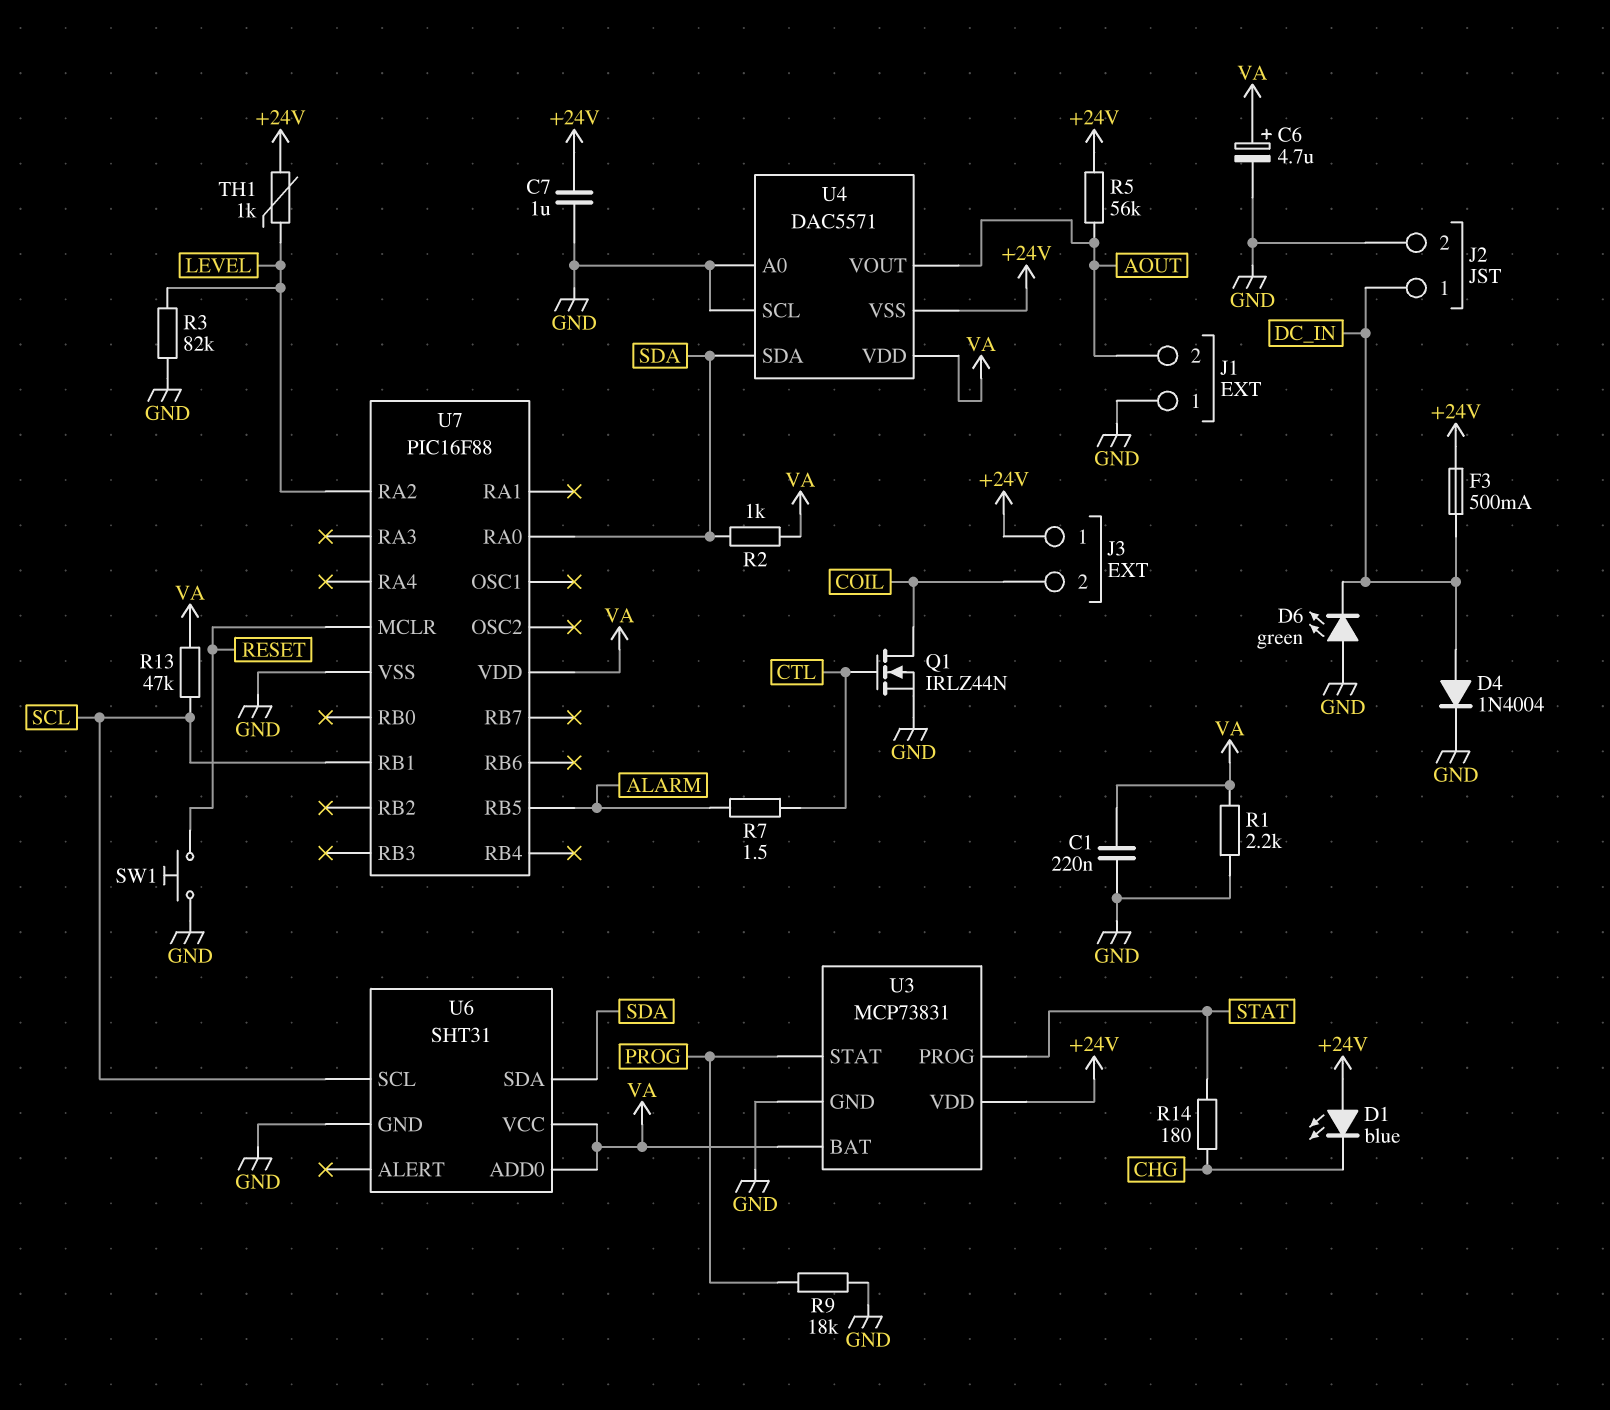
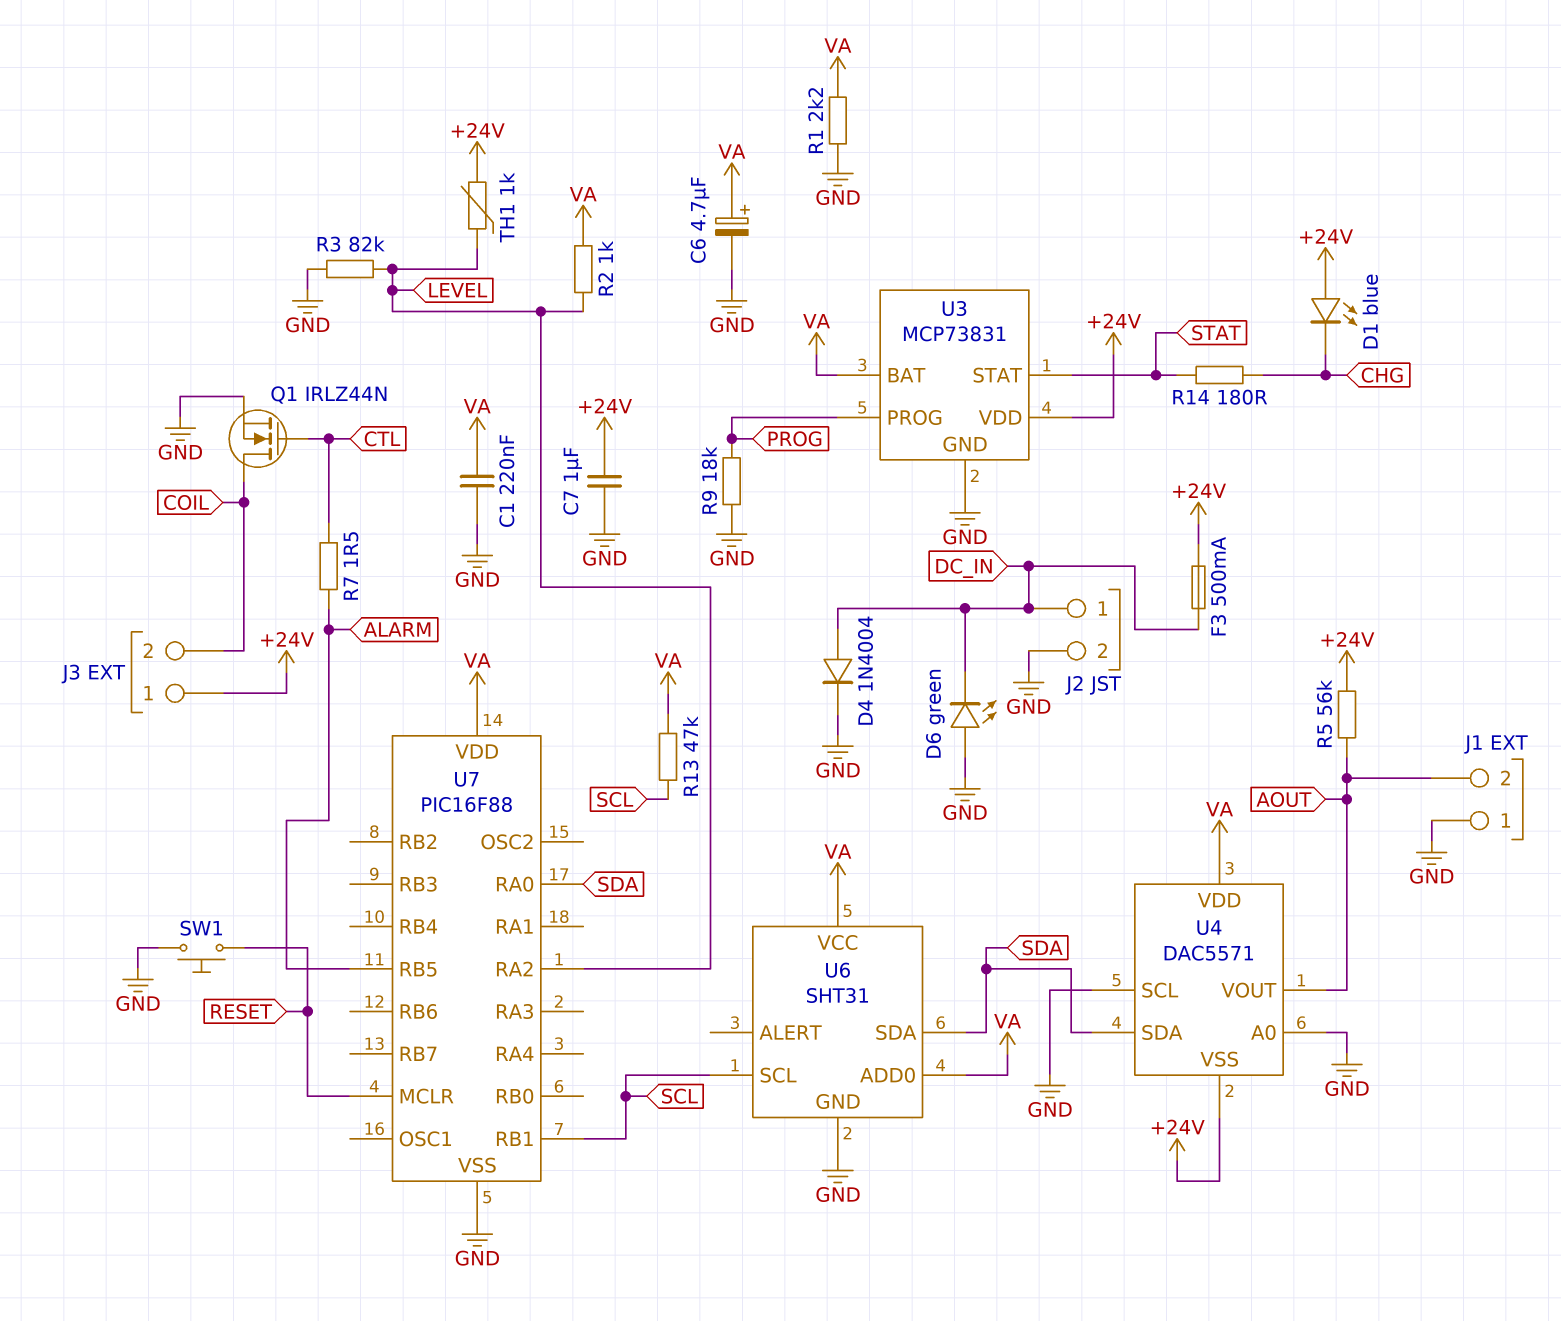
R2: 1k (SDA, VA) -> 1k (LEVEL, VA)
U3 pin PROG: STAT -> PROG
U3 pin STAT: PROG -> STAT

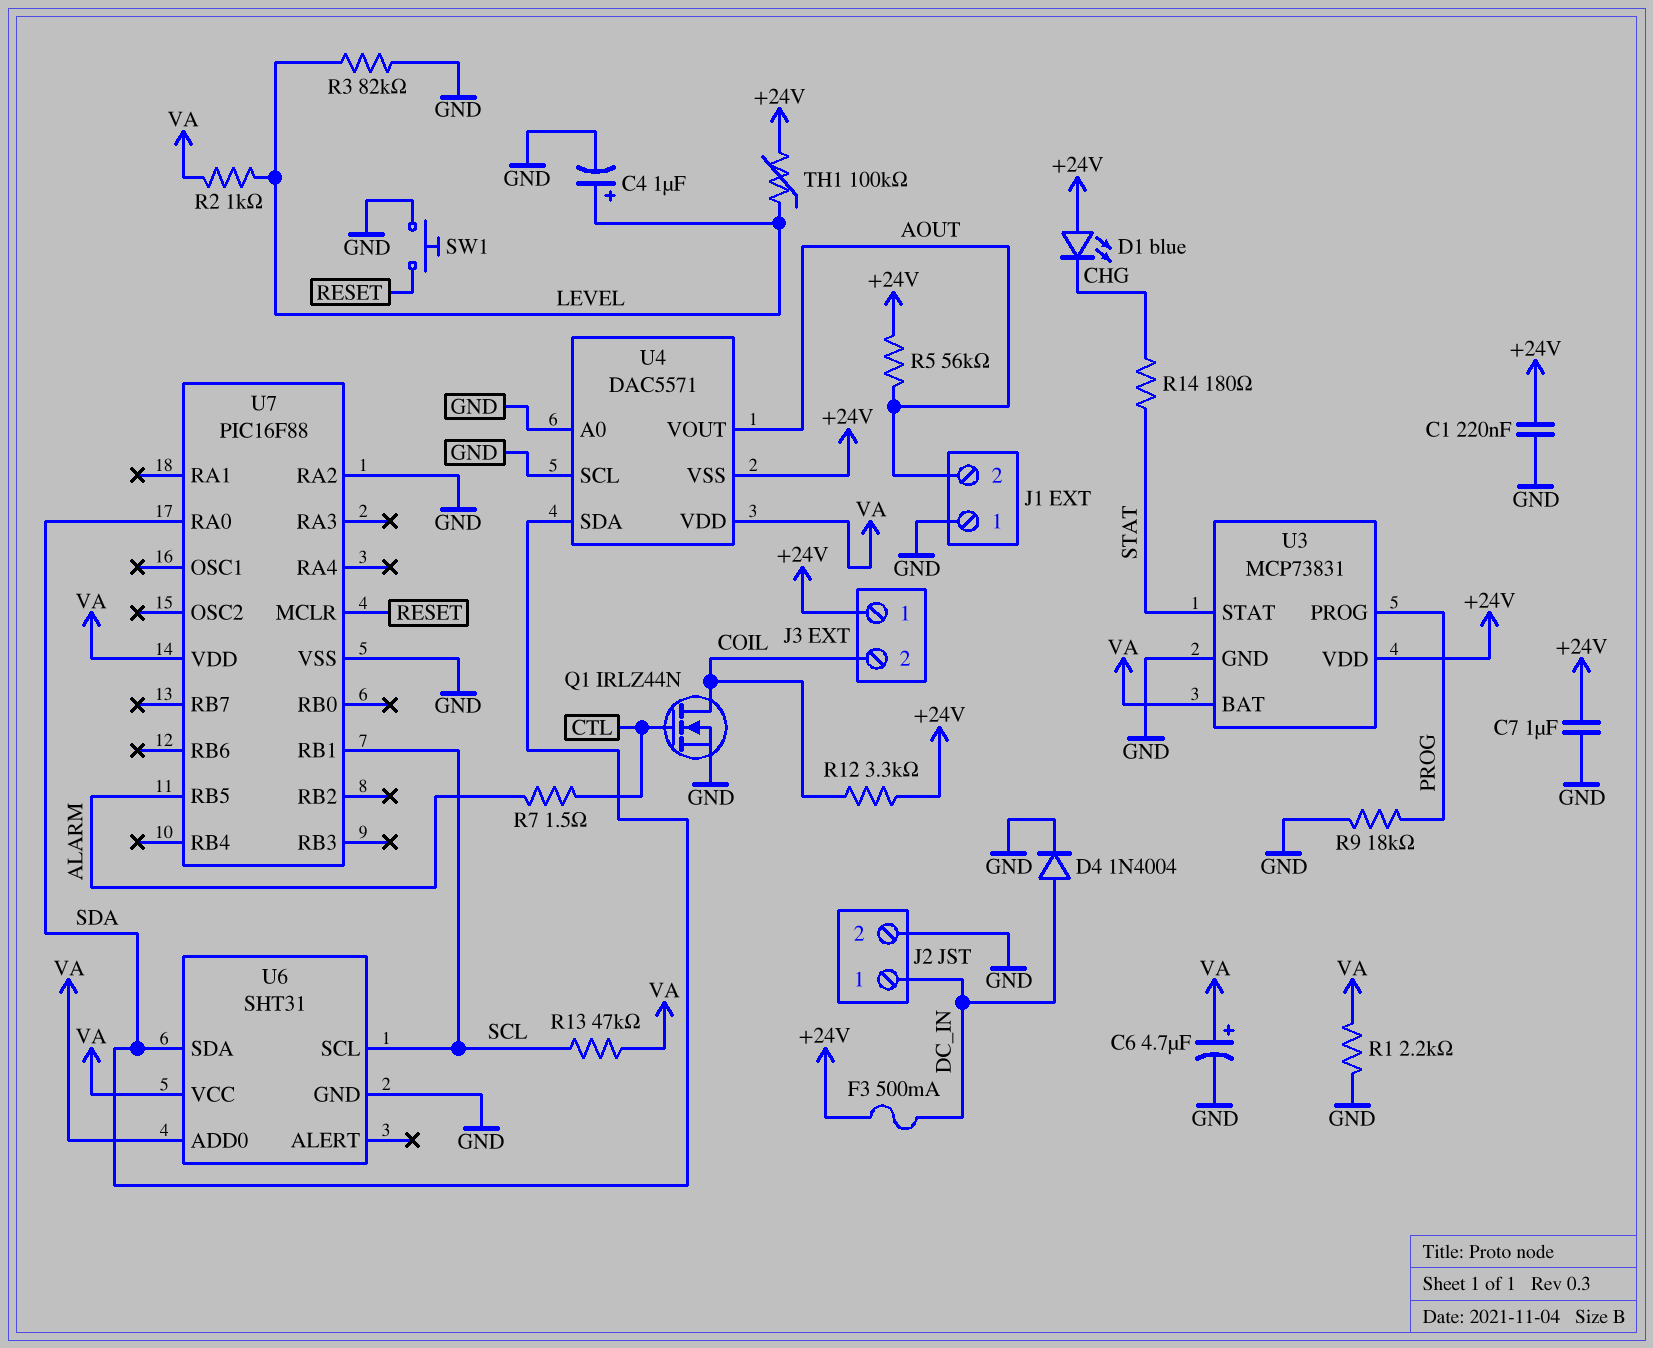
C1: 220nF (GND, VA) -> 220nF (+24V, GND)
C4: none -> 1uF (plus LEVEL, minus GND)
D6: LED green (A GND, K DC_IN) -> none
R12: none -> 3.3k (+24V, COIL)
TH1: 1k (+24V, LEVEL) -> 100k (+24V, LEVEL)
U7 pin RA2: LEVEL -> GND

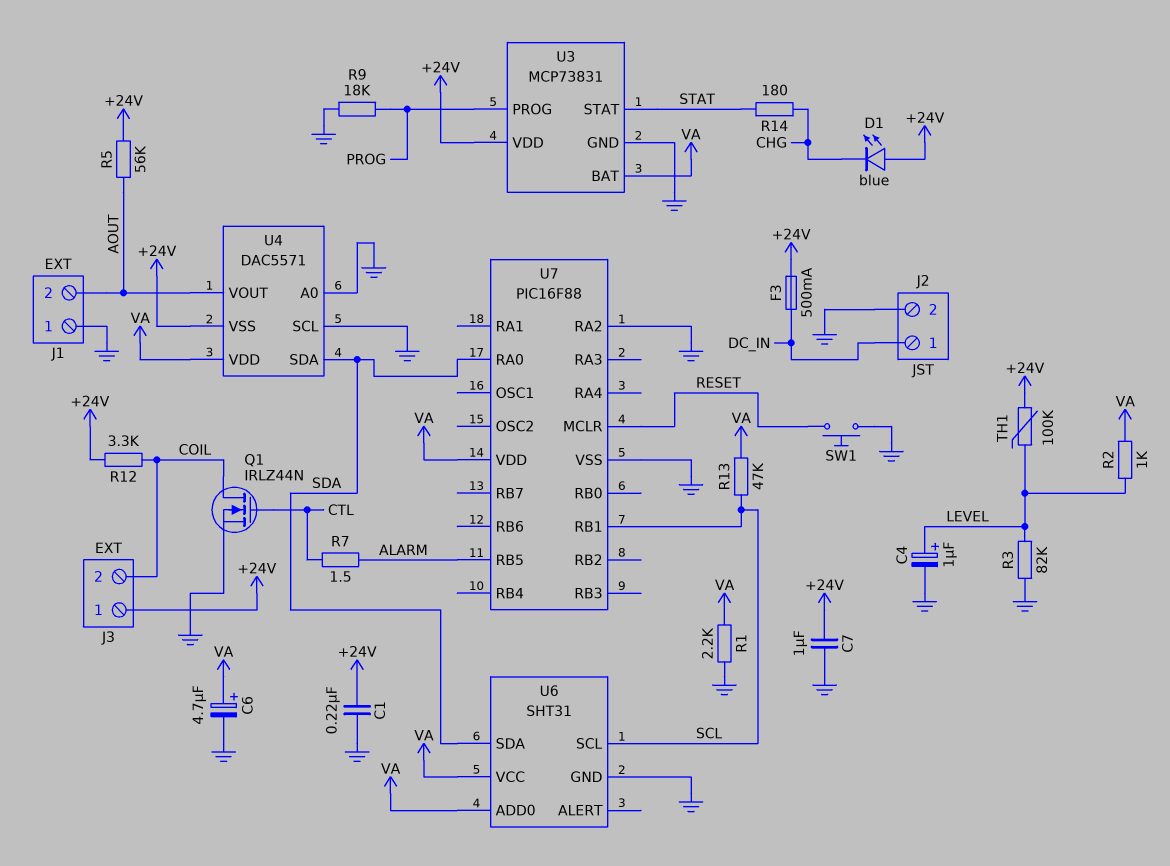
D4: diode 1N4004 (A DC_IN, K GND) -> none

